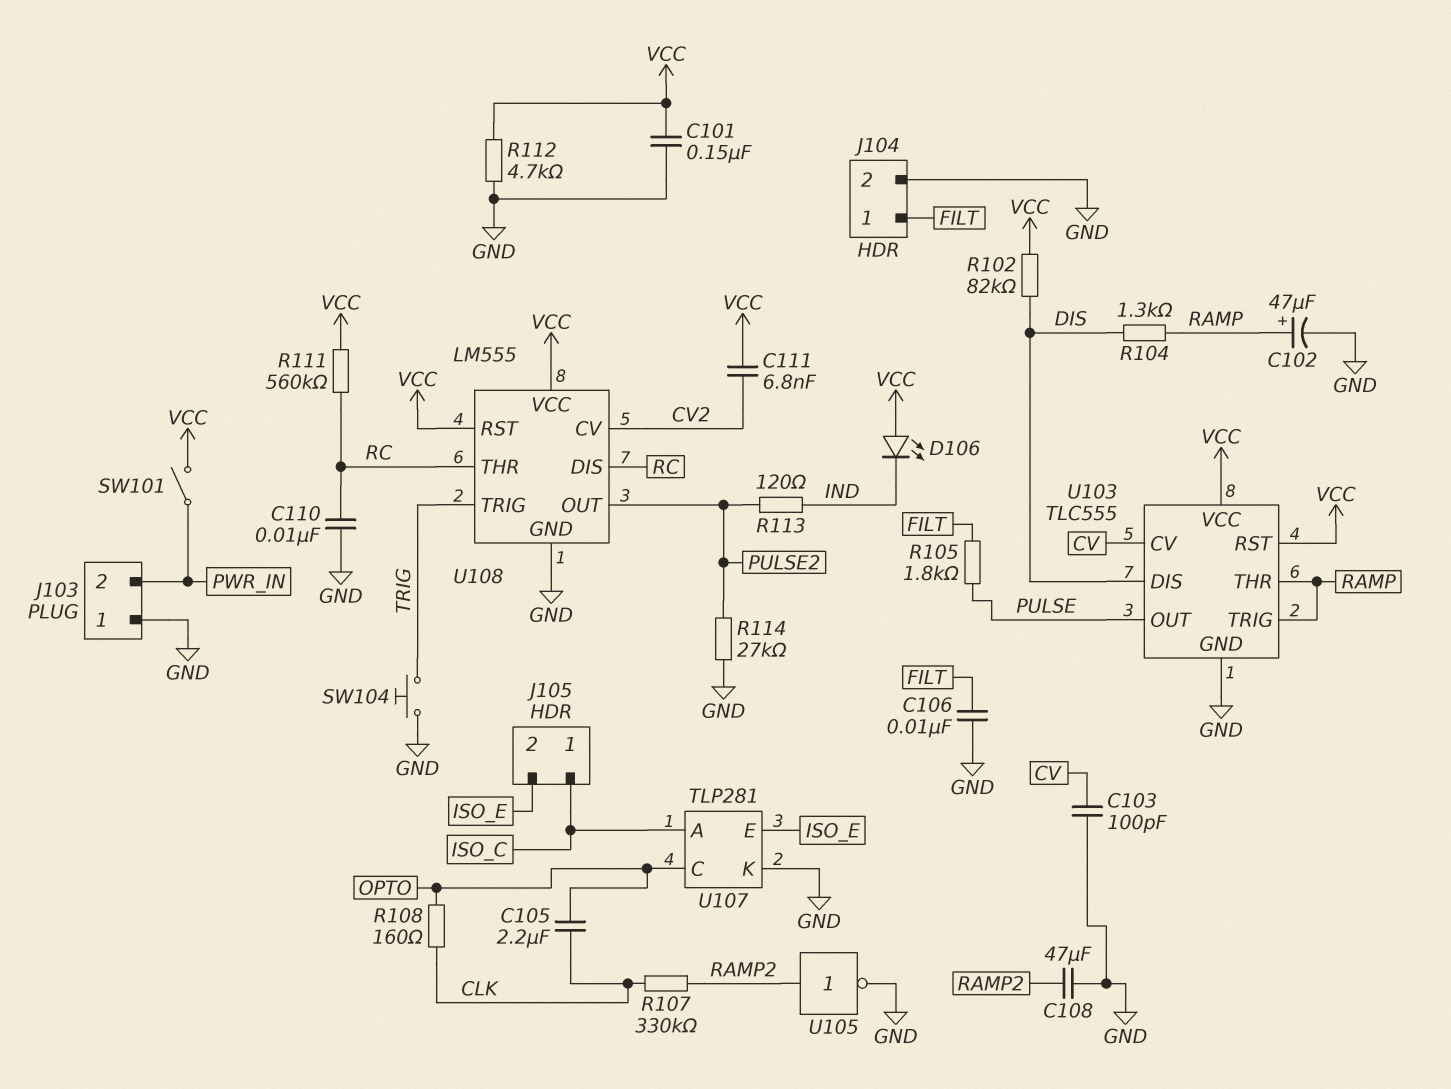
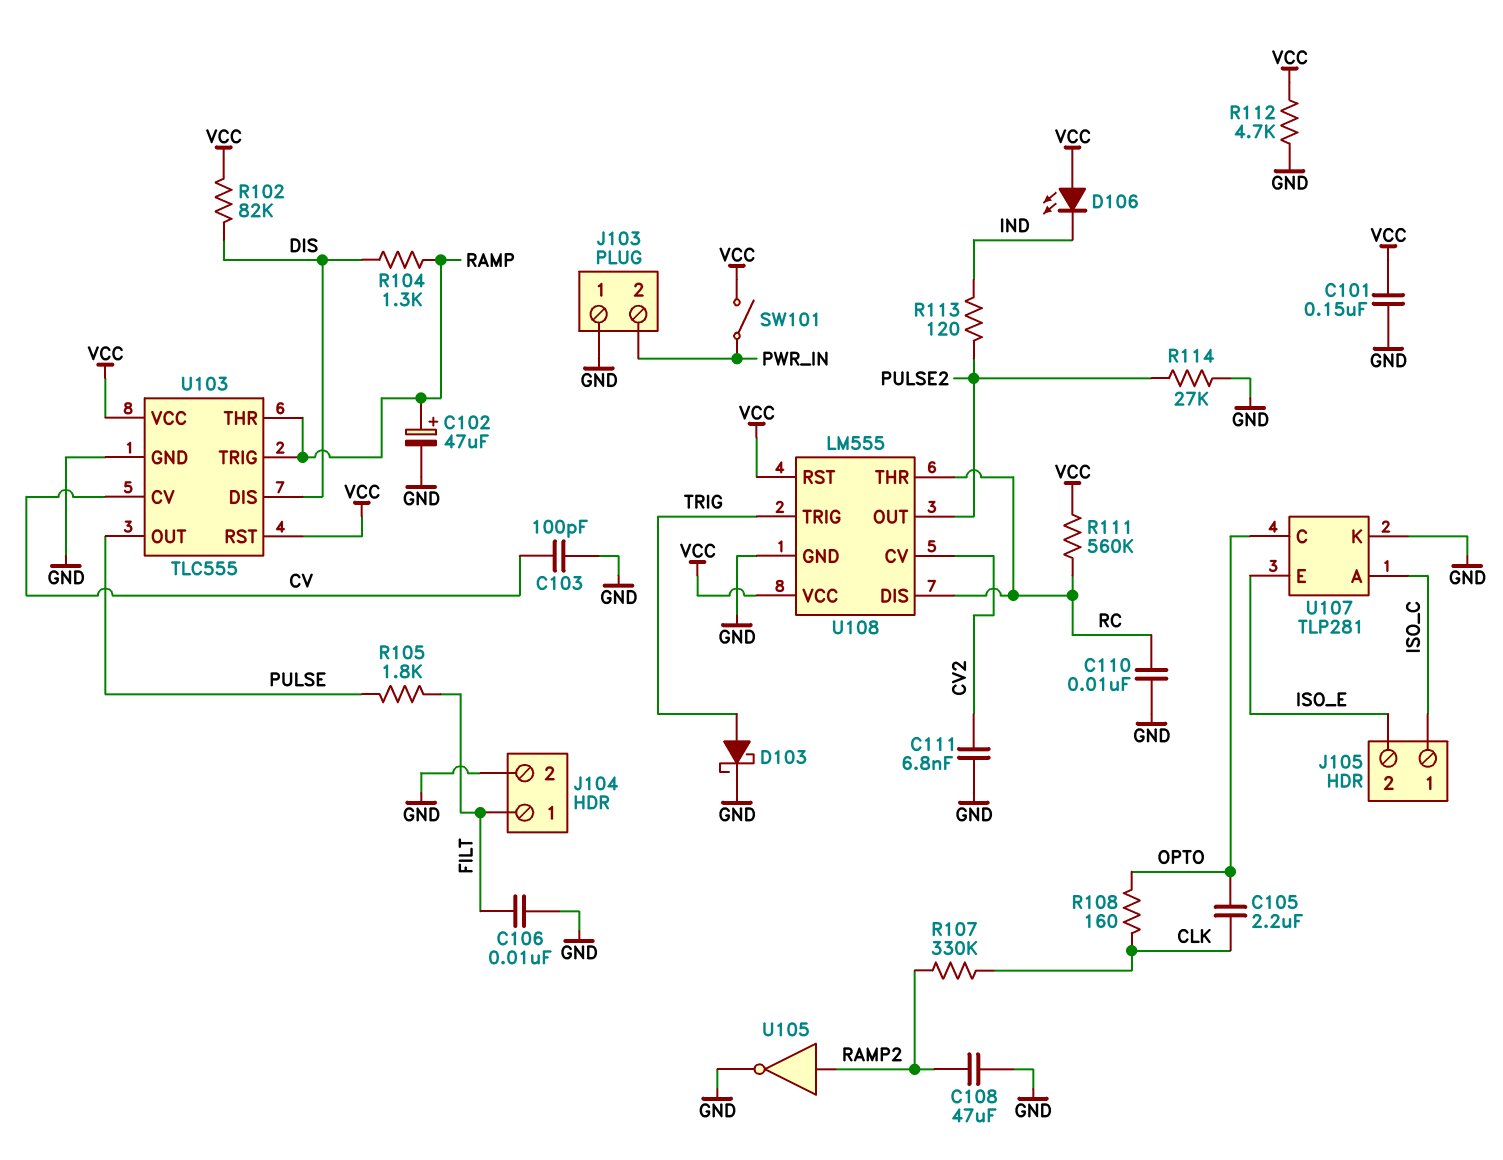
C111: 6.8nF (CV2, VCC) -> 6.8nF (CV2, GND)
D103: none -> schottky (A TRIG, K GND)
SW104: button (GND, TRIG) -> none

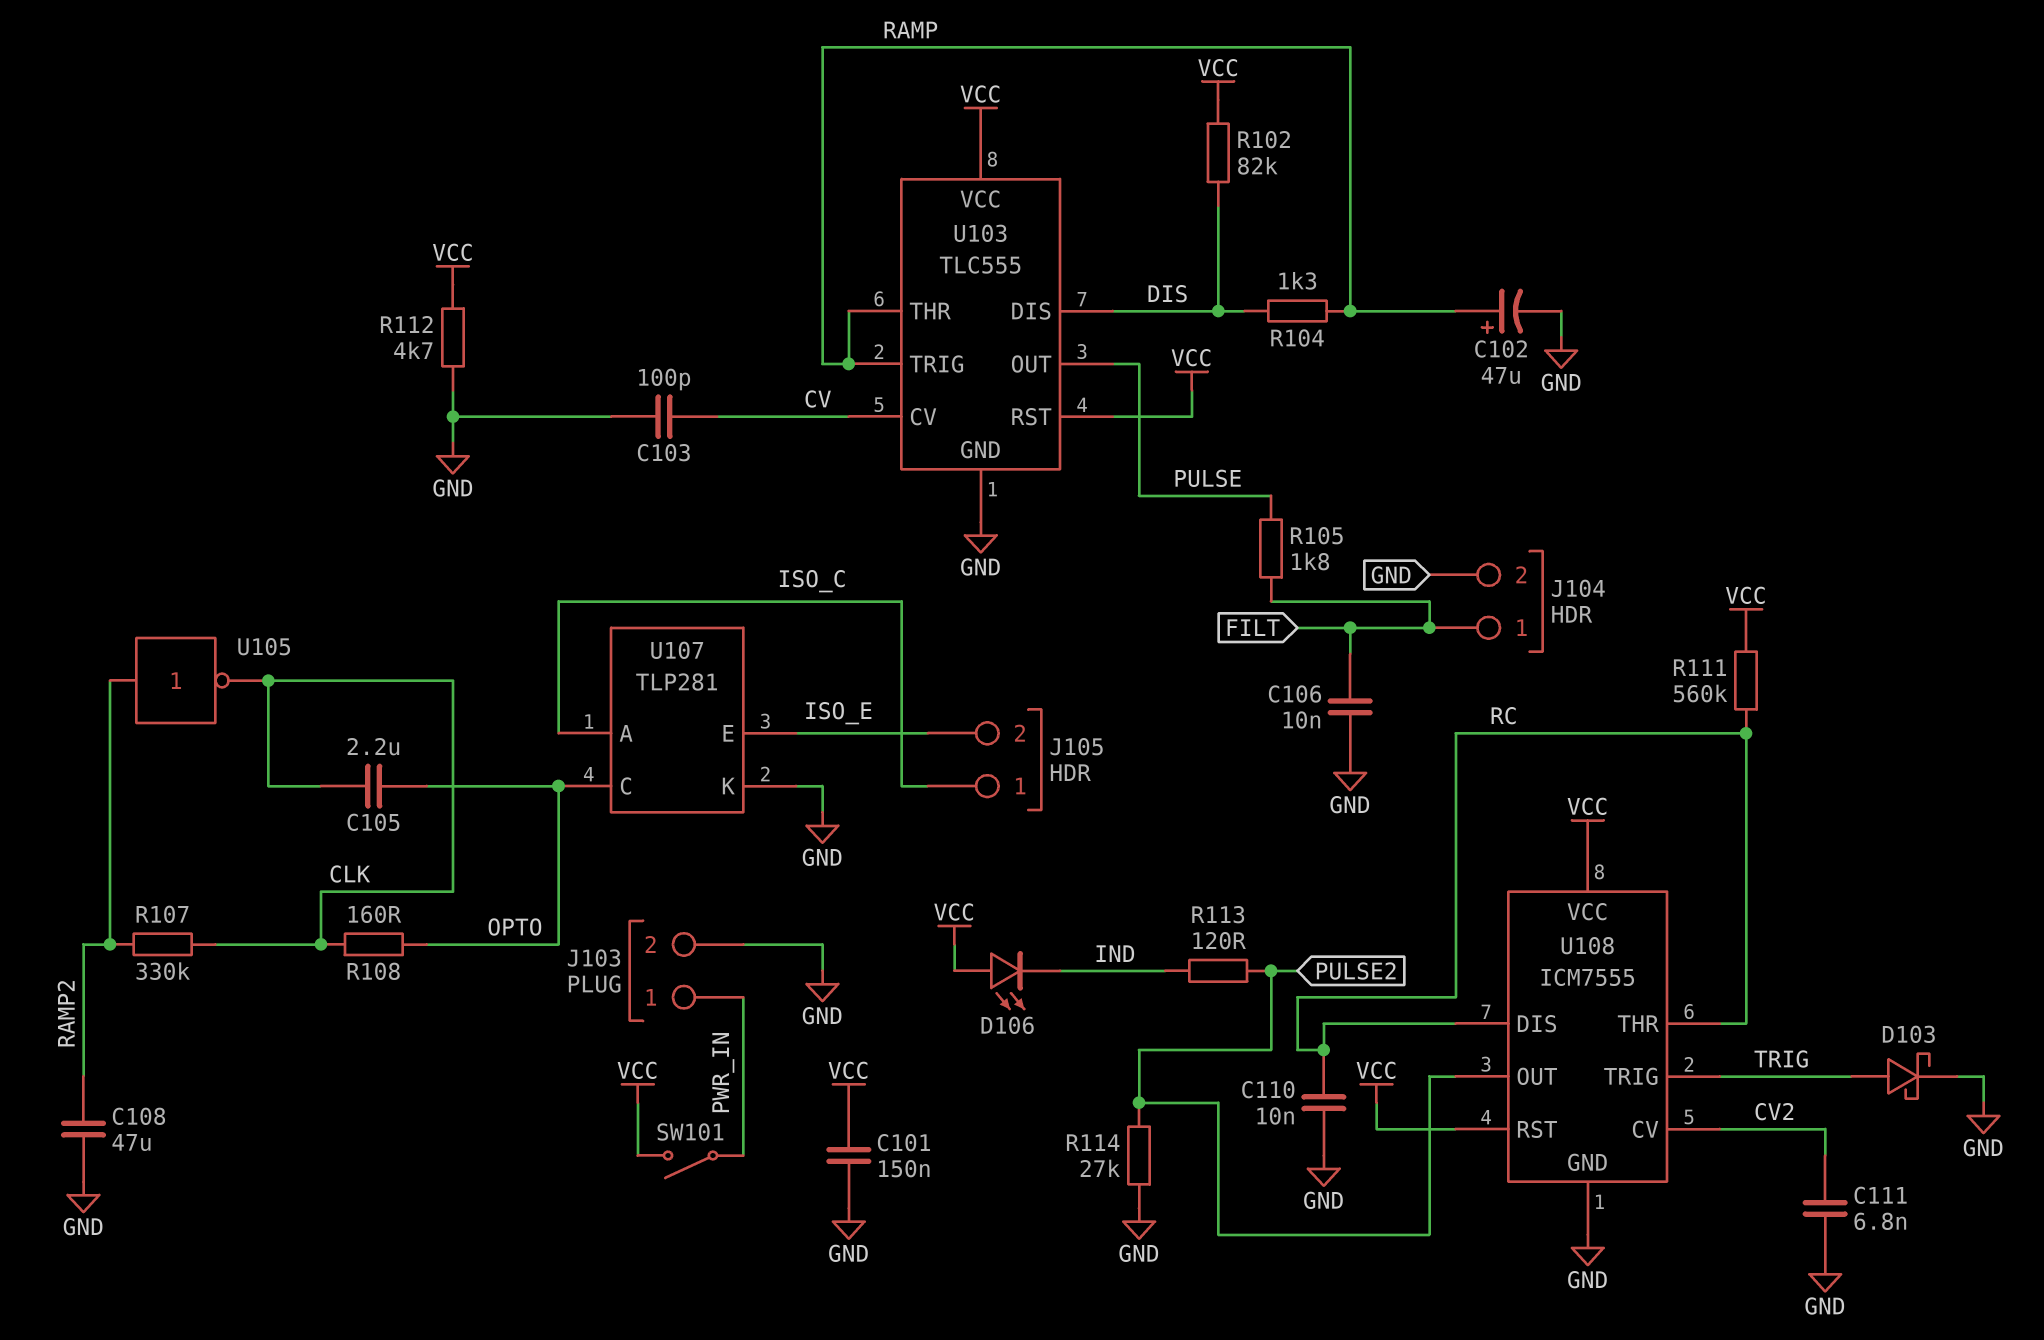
J103 pin 1: GND -> PWR_IN
J103 pin 2: PWR_IN -> GND
U105: NOT (in RAMP2, out GND) -> NOT (in RAMP2, out CLK)
U108: LM555 -> ICM7555

